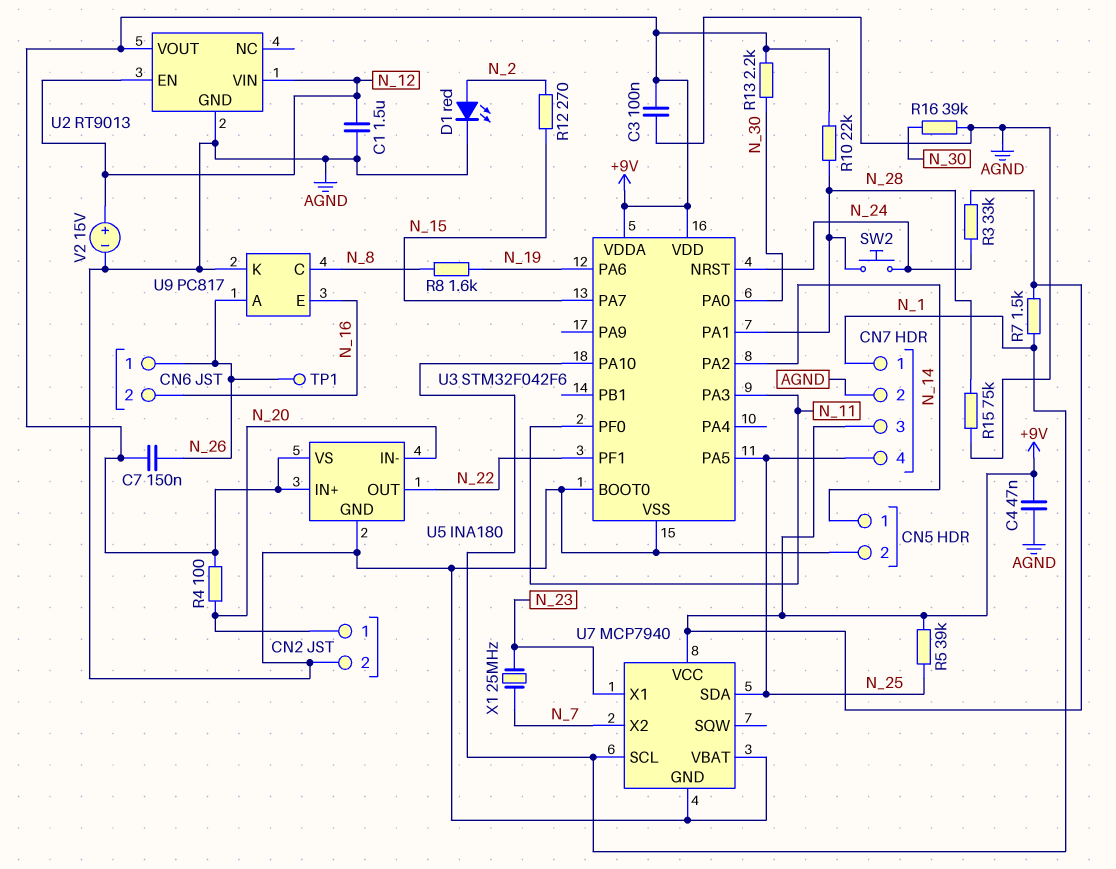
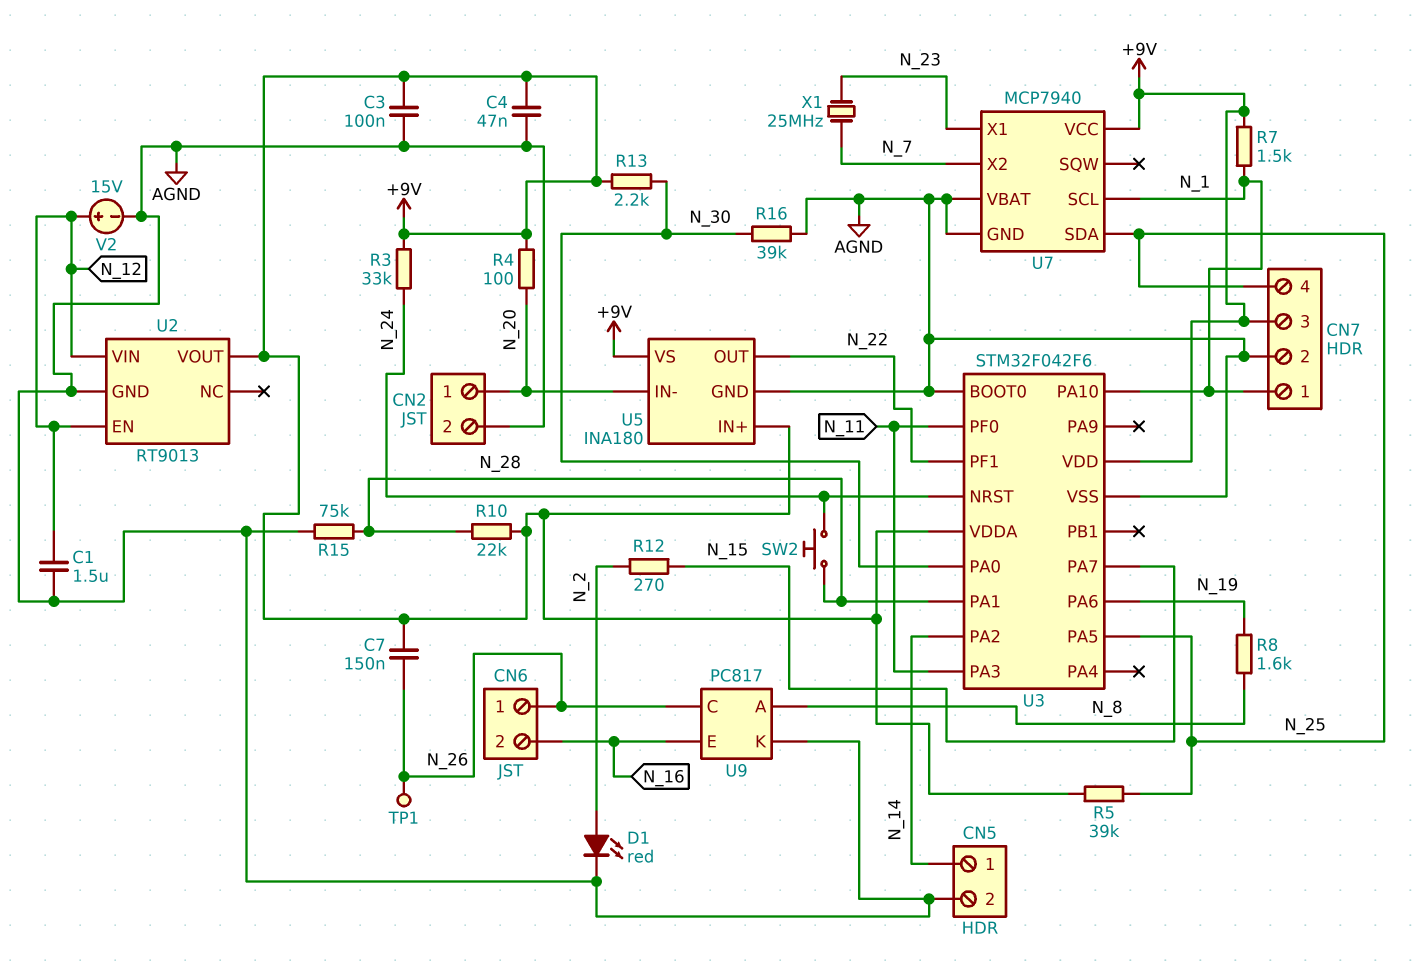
U9 pin A: N_26 -> N_8
U9 pin C: N_8 -> N_26

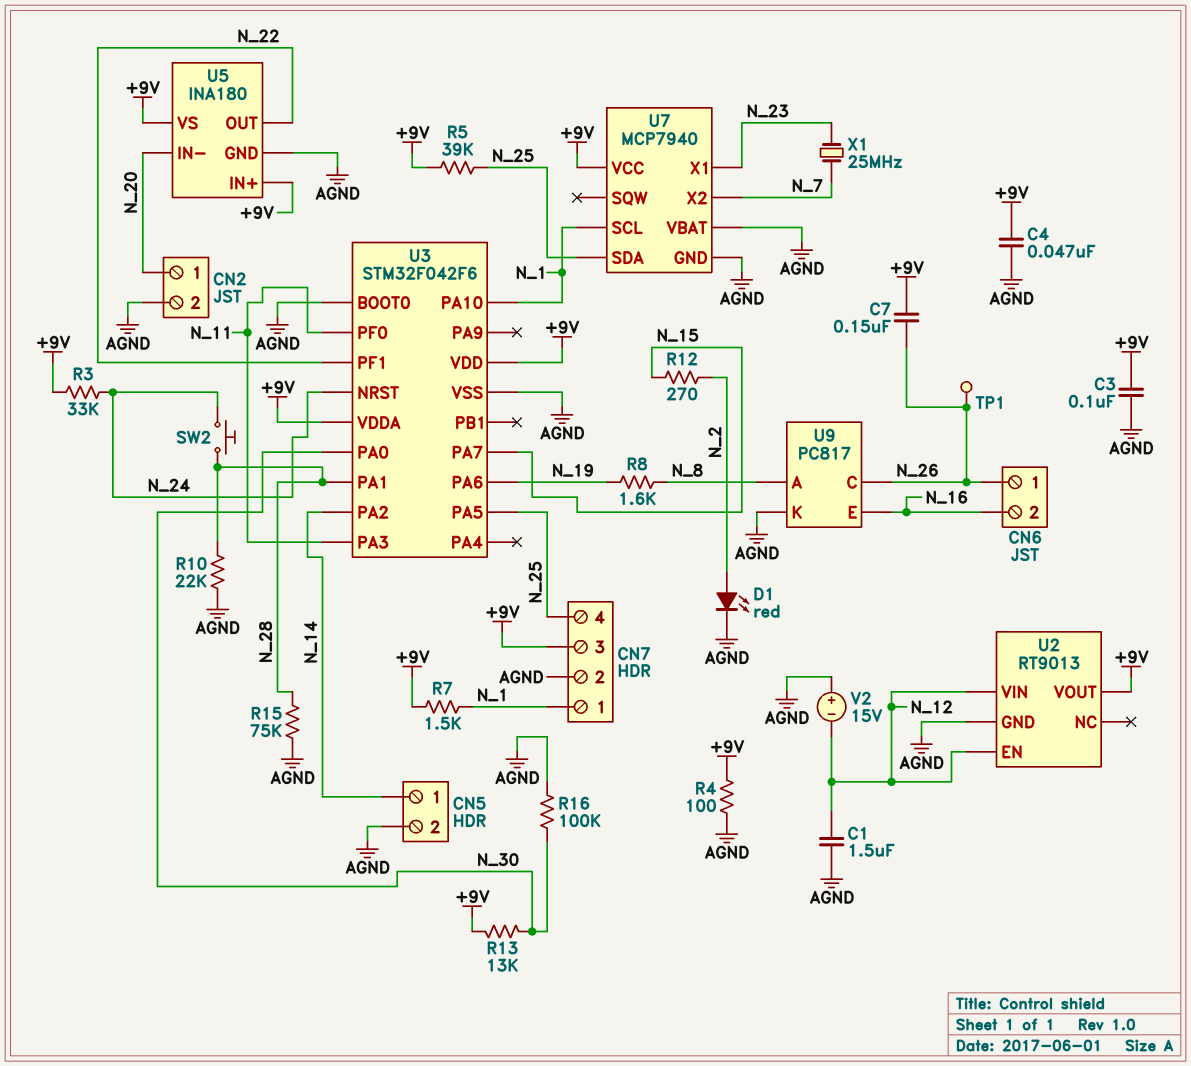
R4: 100 (+9V, N_20) -> 100 (+9V, AGND)
R10: 22k (+9V, N_28) -> 22k (AGND, N_28)
R13: 2.2k (+9V, N_30) -> 13k (+9V, N_30)
R16: 39k (AGND, N_30) -> 100k (AGND, N_30)
V2: 15V (plus N_12, minus AGND) -> 15V (plus AGND, minus N_12)

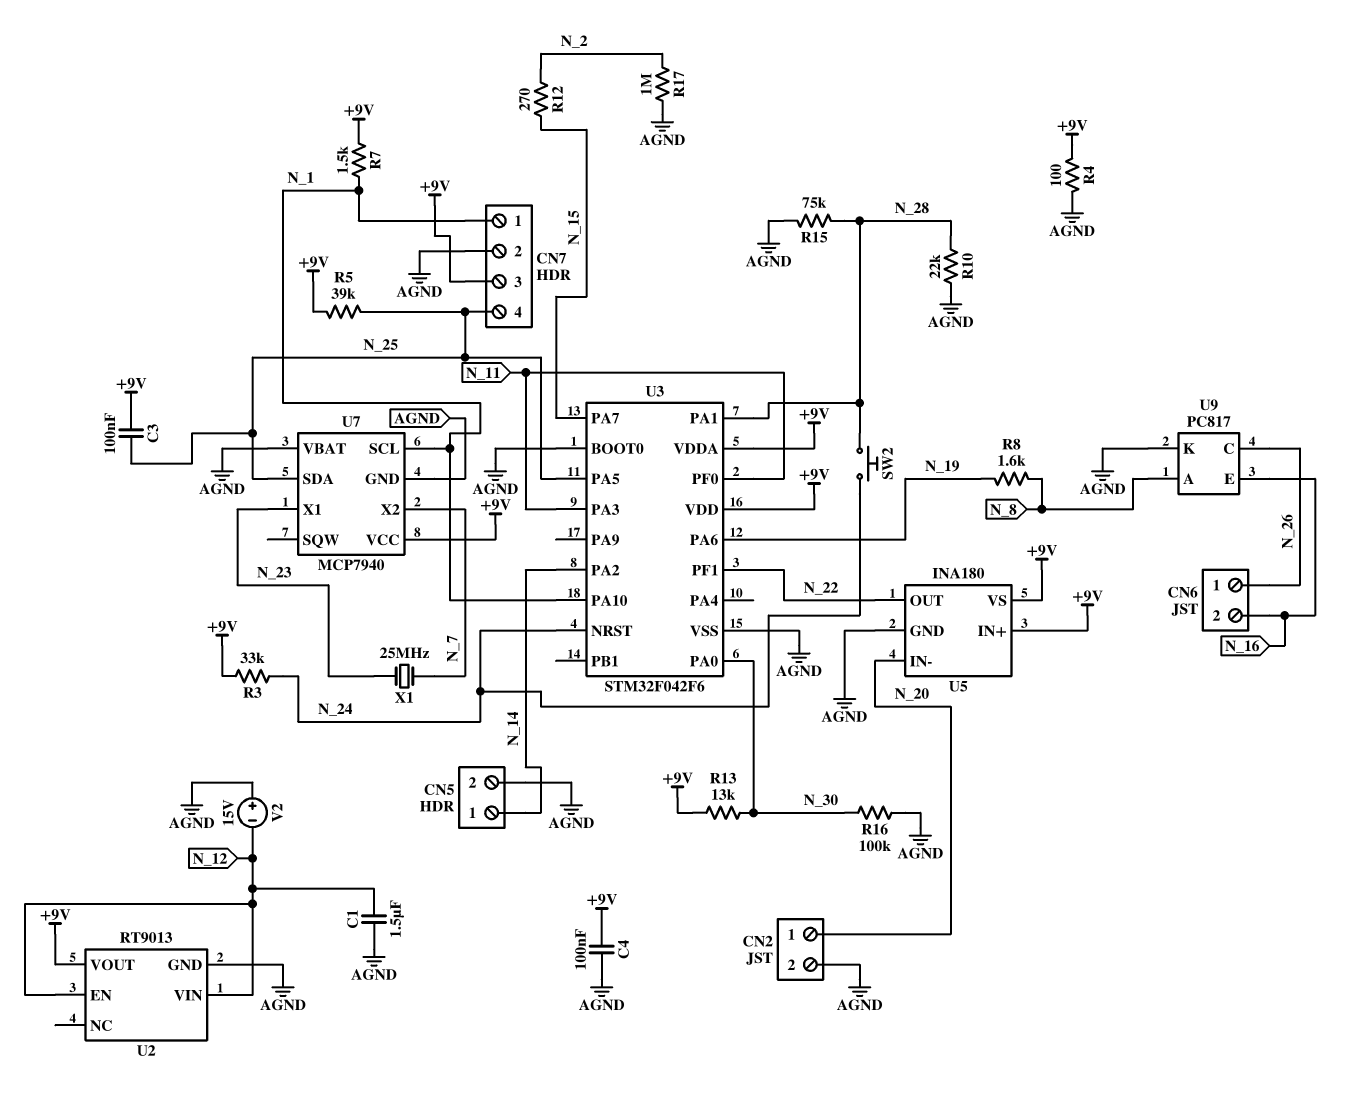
C3: 100nF (+9V, AGND) -> 100nF (+9V, N_25)
C4: 47nF (+9V, AGND) -> 100nF (+9V, AGND)
C7: 150nF (+9V, N_26) -> none
D1: LED red (A N_2, K AGND) -> none
R17: none -> 1M (AGND, N_2)
TP1: test point (N_26) -> none

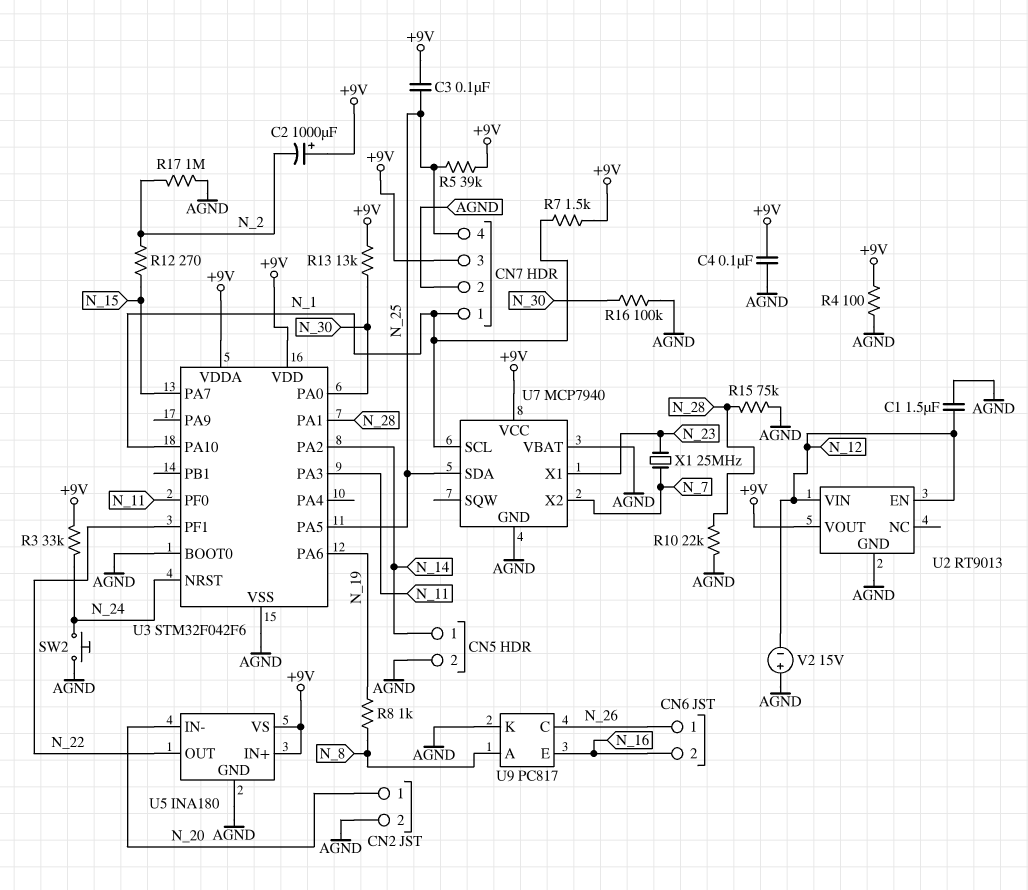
C2: none -> 1000uF (plus +9V, minus N_2)
R8: 1.6k (N_8, N_19) -> 1k (N_8, N_19)
SW2: button (N_24, N_28) -> button (AGND, N_24)

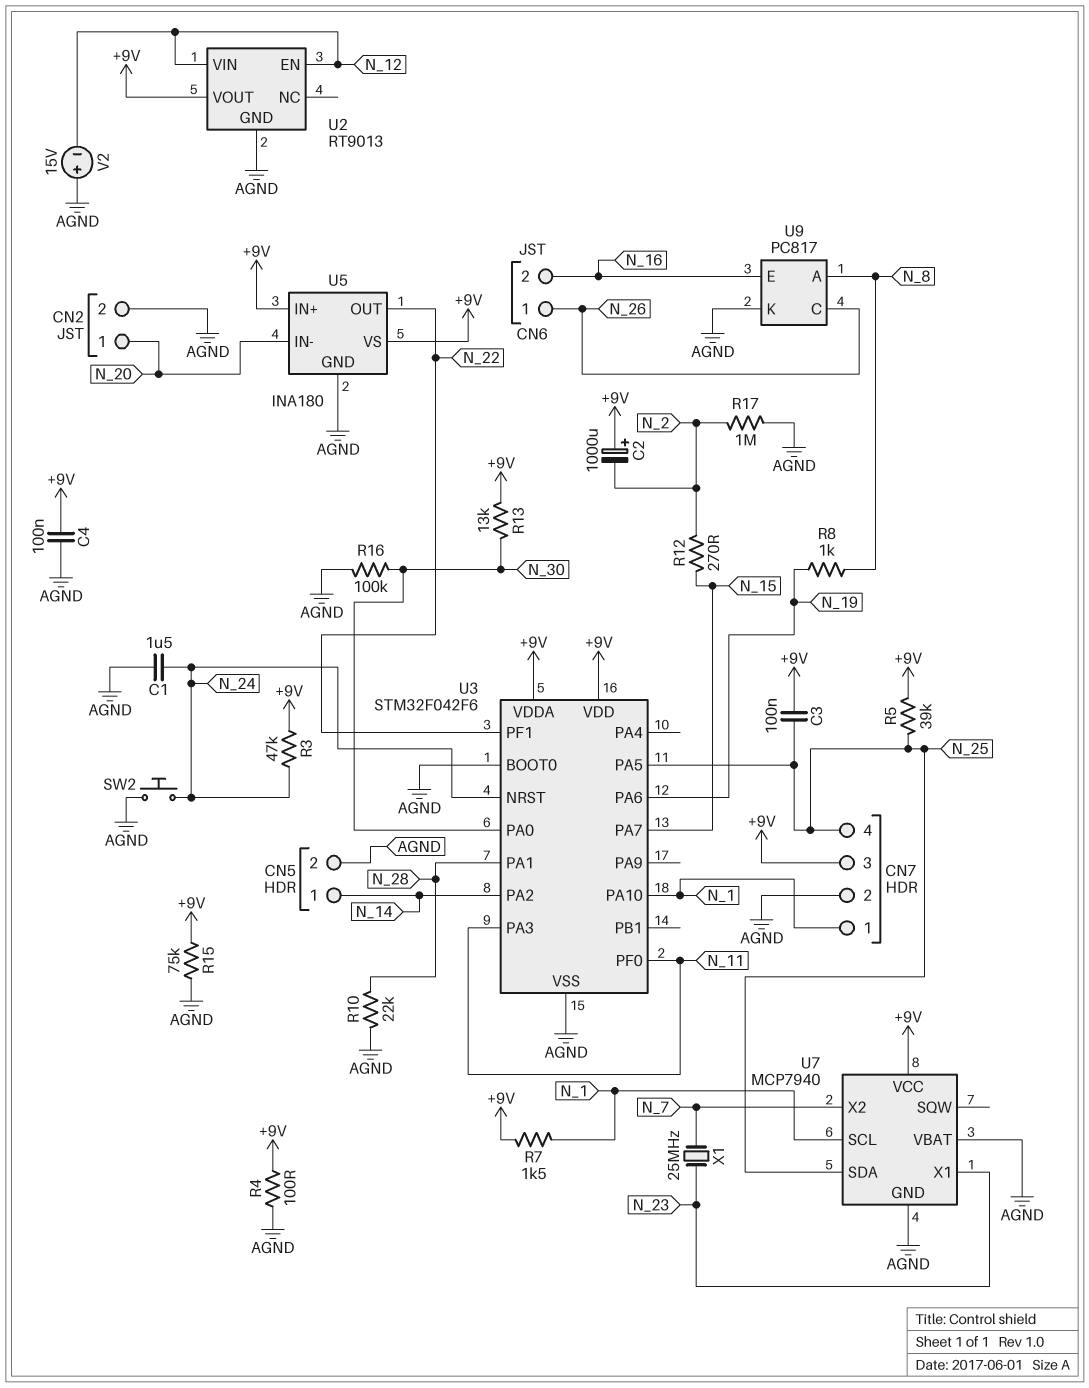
C1: 1.5uF (AGND, N_12) -> 1.5uF (AGND, N_24)
R3: 33k (+9V, N_24) -> 47k (+9V, N_24)
R15: 75k (AGND, N_28) -> 75k (+9V, AGND)

